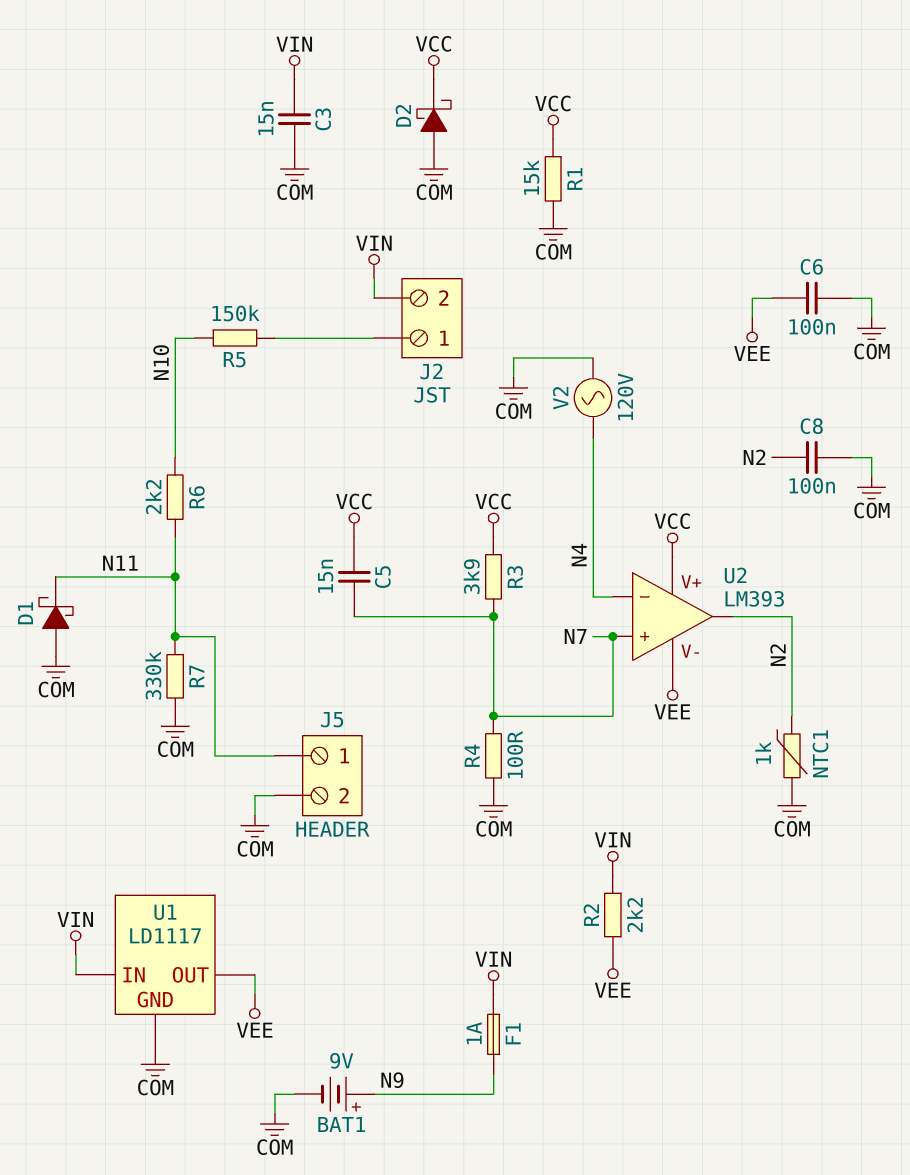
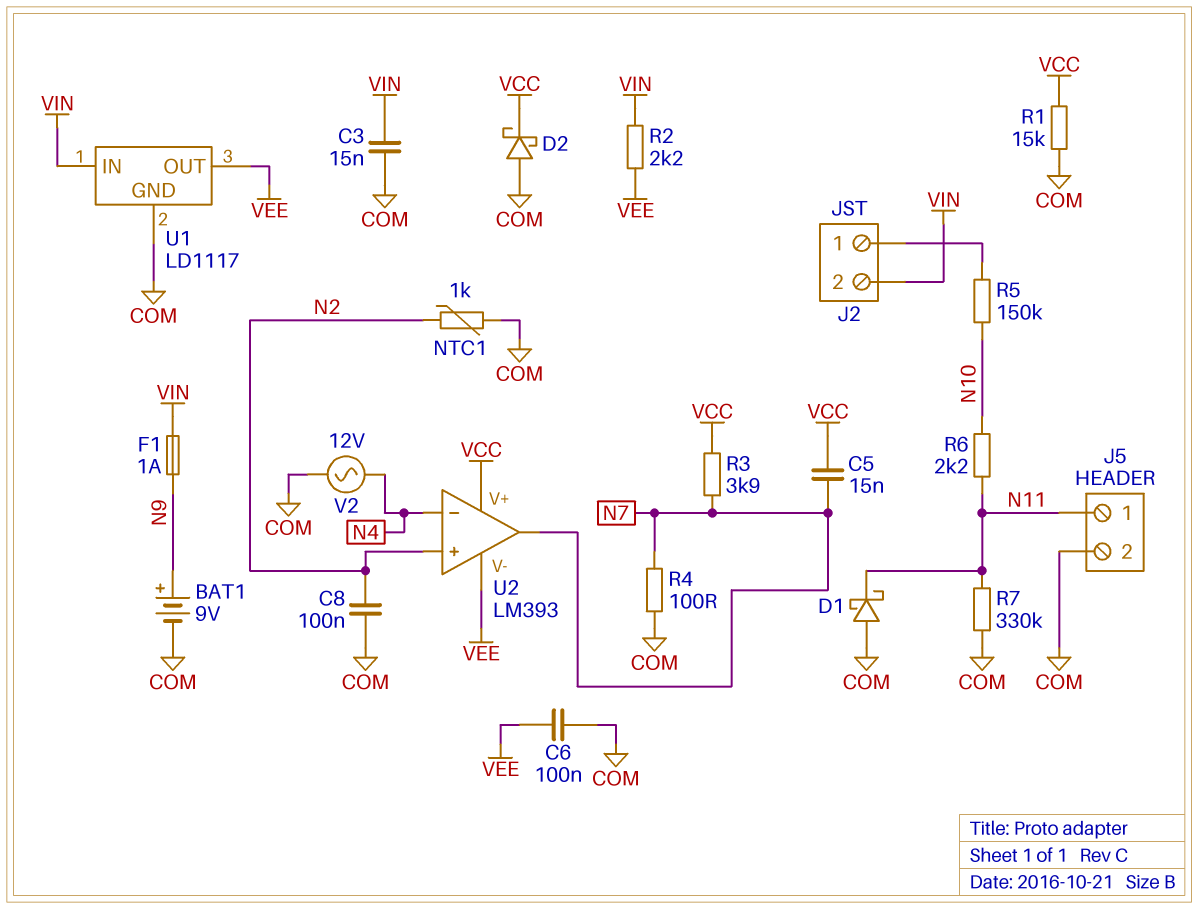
U2 pin in+: N7 -> N2
U2 pin out: N2 -> N7
V2: AC 120V (COM, N4) -> AC 12V (COM, N4)

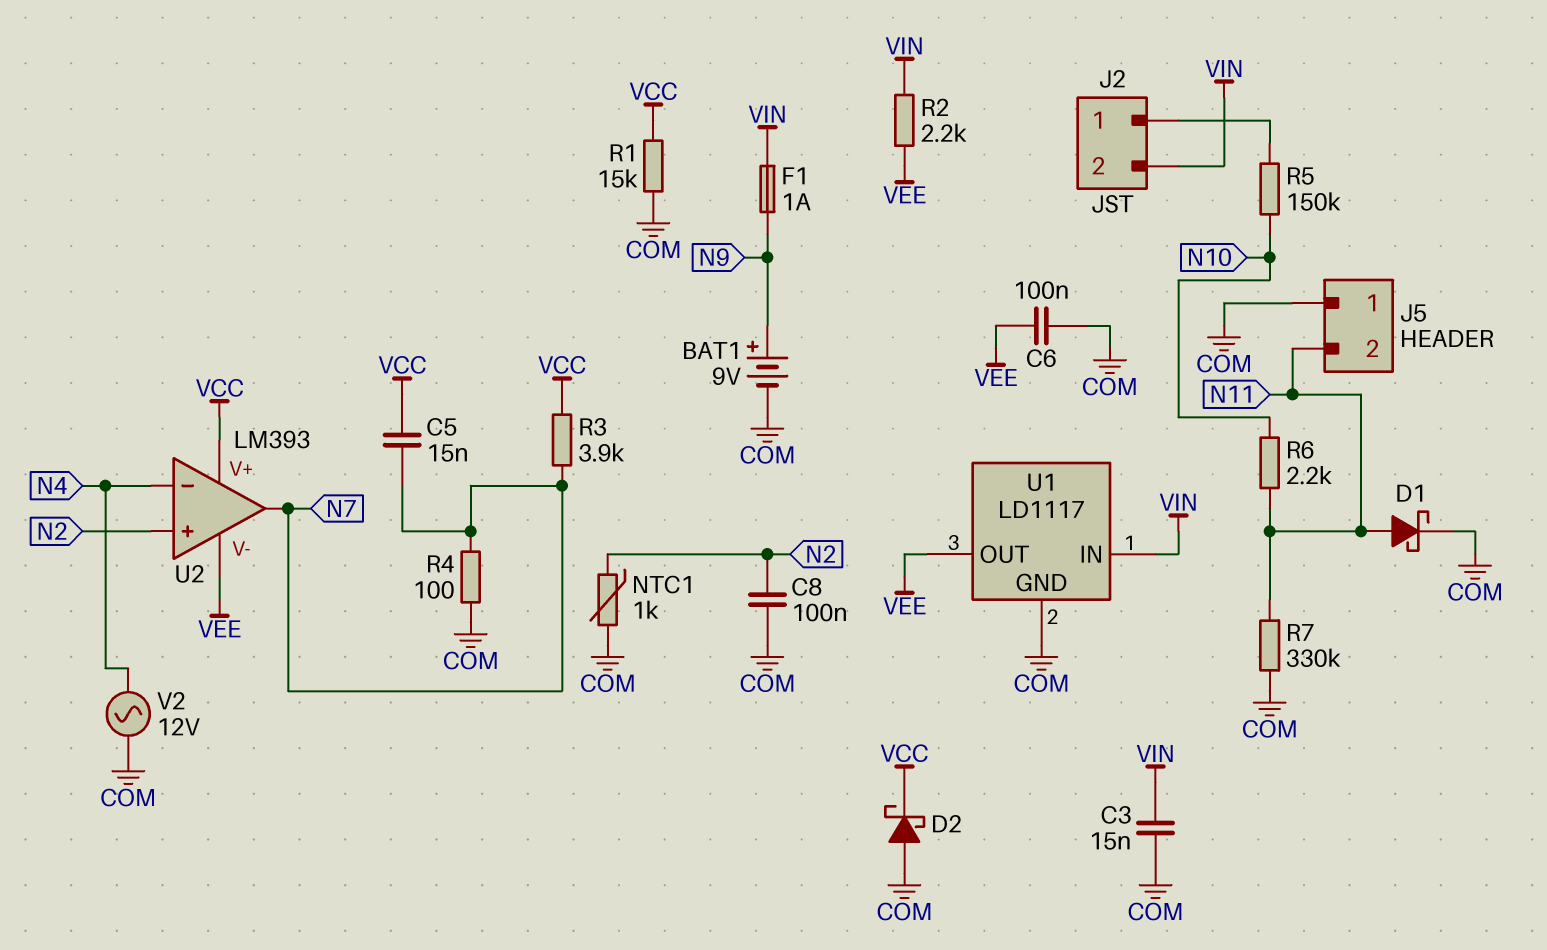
D1: schottky (A COM, K N11) -> schottky (A N11, K COM)
J5 pin 1: N11 -> COM
J5 pin 2: COM -> N11

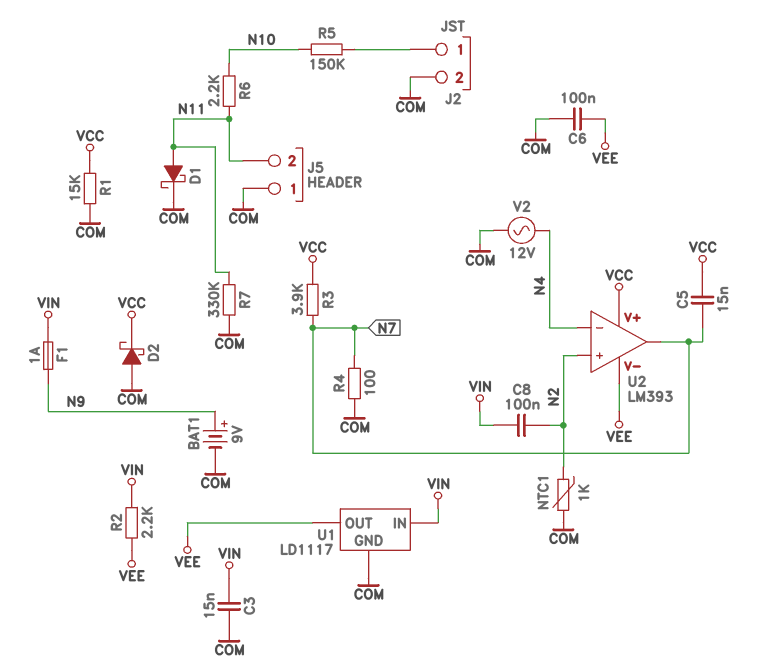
C8: 100nF (COM, N2) -> 100nF (N2, VIN)
J2 pin 2: VIN -> COM

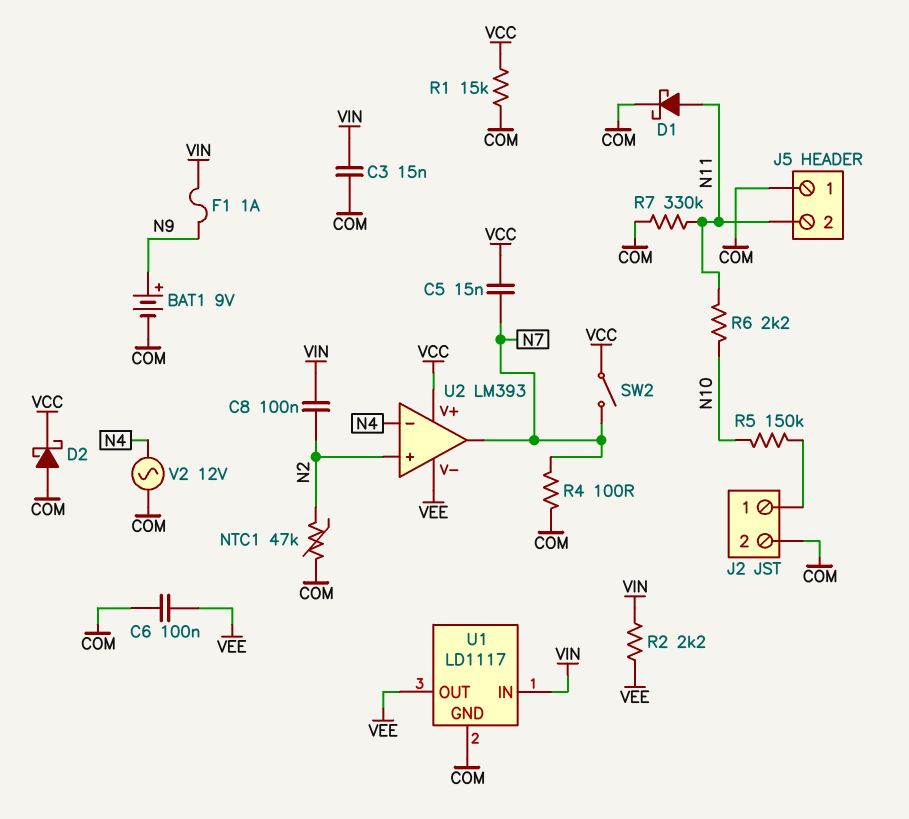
NTC1: 1k (COM, N2) -> 47k (COM, N2)
R3: 3.9k (N7, VCC) -> none
SW2: none -> switch (N7, VCC)

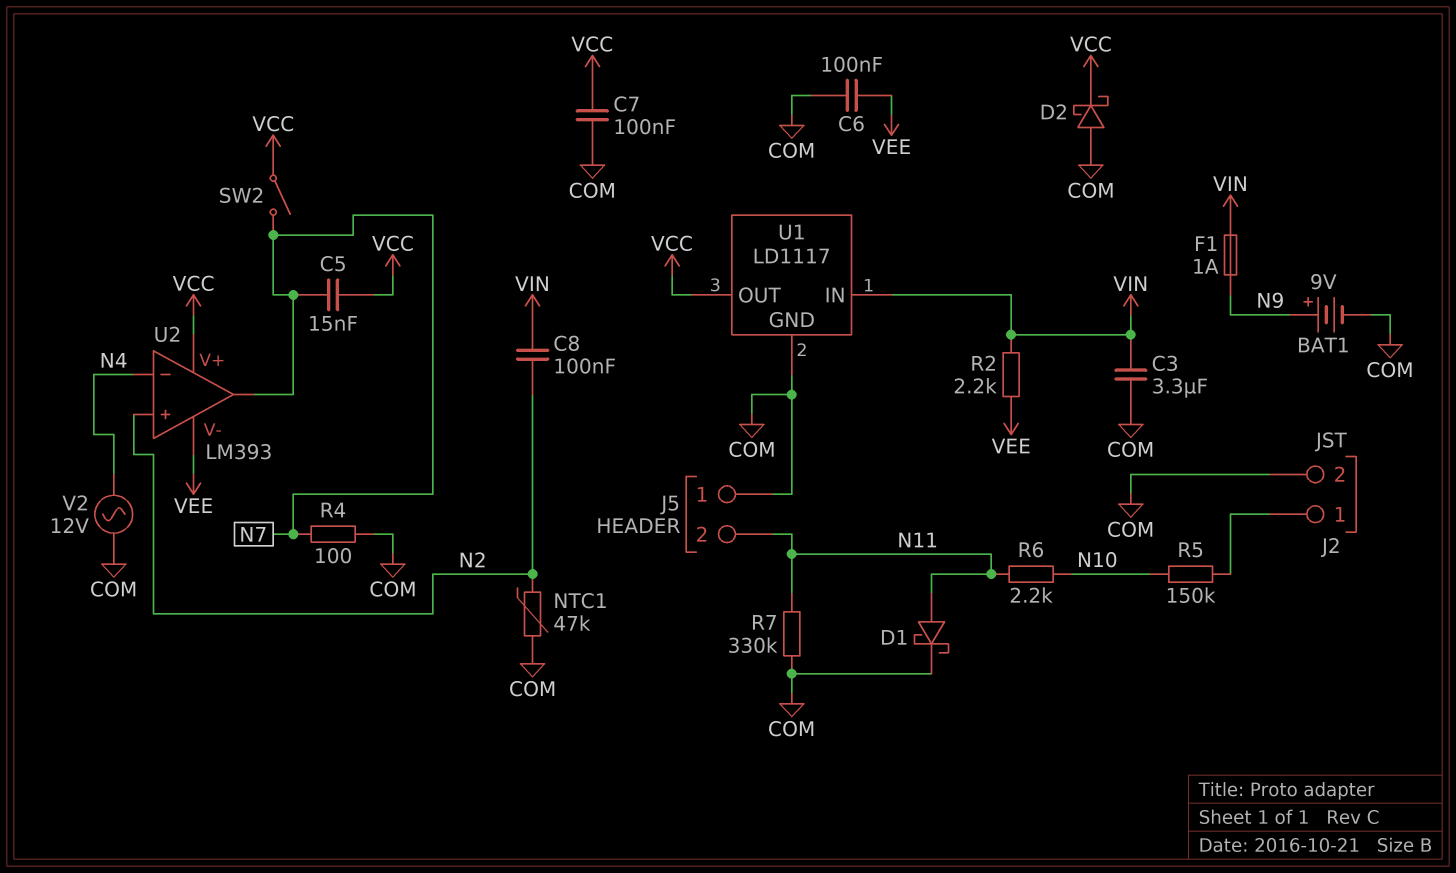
C3: 15nF (COM, VIN) -> 3.3uF (COM, VIN)
C7: none -> 100nF (COM, VCC)
R1: 15k (COM, VCC) -> none
U1 pin OUT: VEE -> VCC

